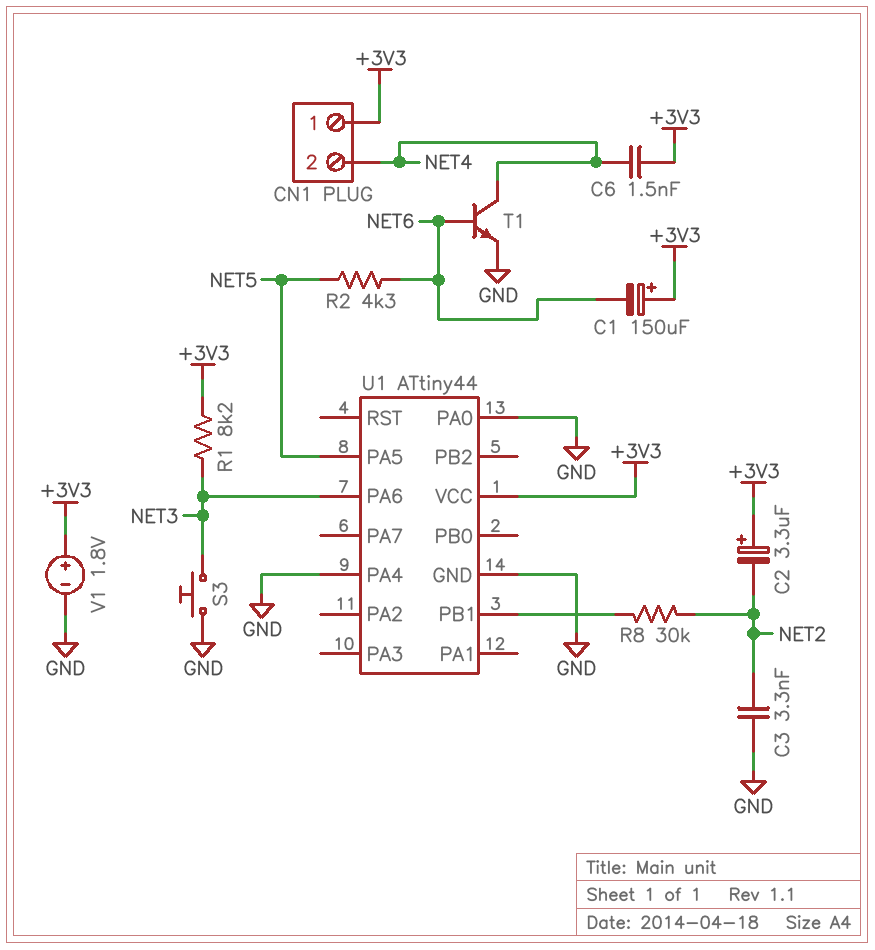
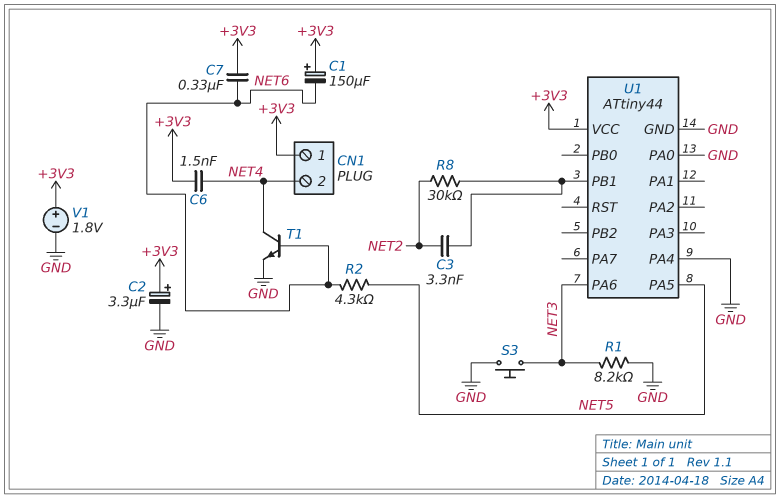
C2: 3.3uF (plus +3V3, minus NET2) -> 3.3uF (plus +3V3, minus GND)
C3: 3.3nF (GND, NET2) -> 3.3nF (NET2, U1/PB1)
C7: none -> 330nF (+3V3, NET6)
R1: 8.2k (+3V3, NET3) -> 8.2k (GND, NET3)

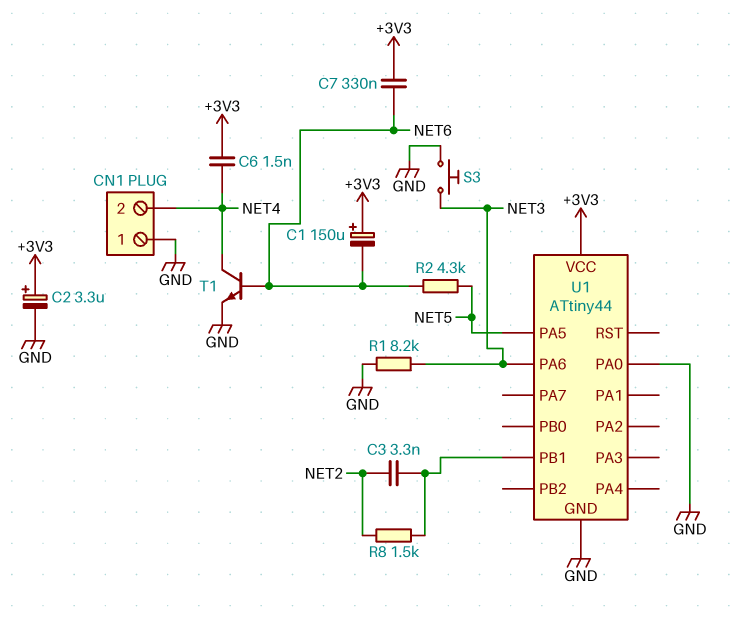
CN1 pin 1: +3V3 -> GND
R8: 30k (NET2, U1/PB1) -> 1.5k (NET2, U1/PB1)
U1 pin PA4: GND -> none
V1: 1.8V (plus +3V3, minus GND) -> none

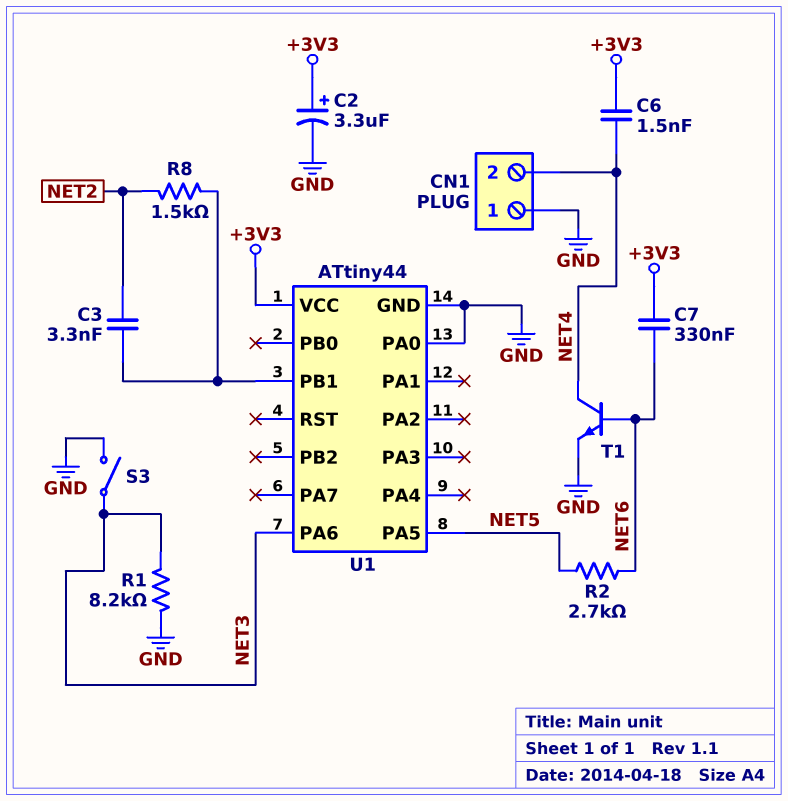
C1: 150uF (plus +3V3, minus NET6) -> none
R2: 4.3k (NET5, NET6) -> 2.7k (NET5, NET6)
S3: button (GND, NET3) -> switch (GND, NET3)

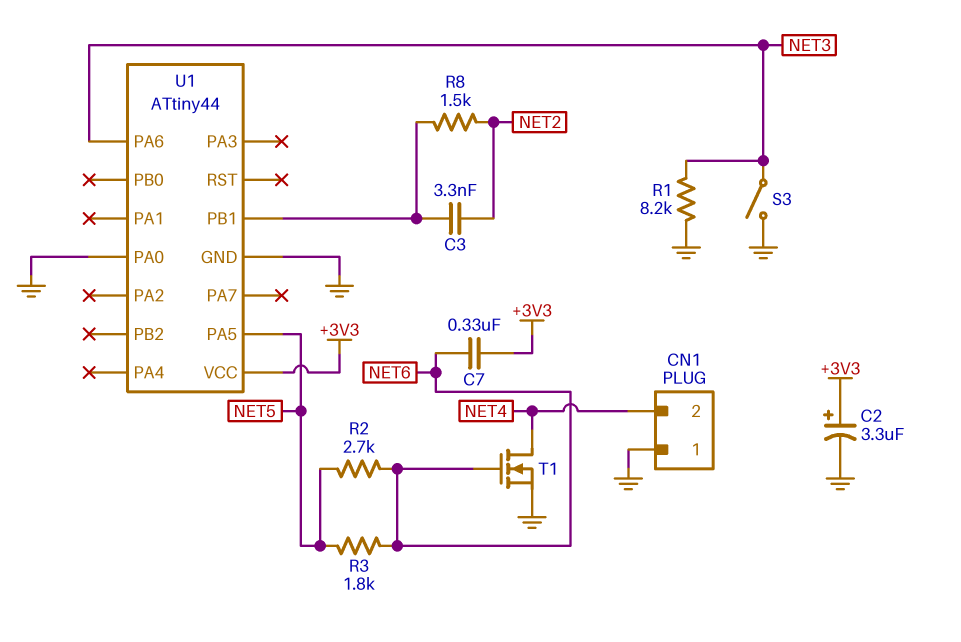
C6: 1.5nF (+3V3, NET4) -> none
R3: none -> 1.8k (NET5, NET6)
T1: NPN (B NET6, C NET4, E GND) -> NMOS (G NET6, D NET4, S GND)

